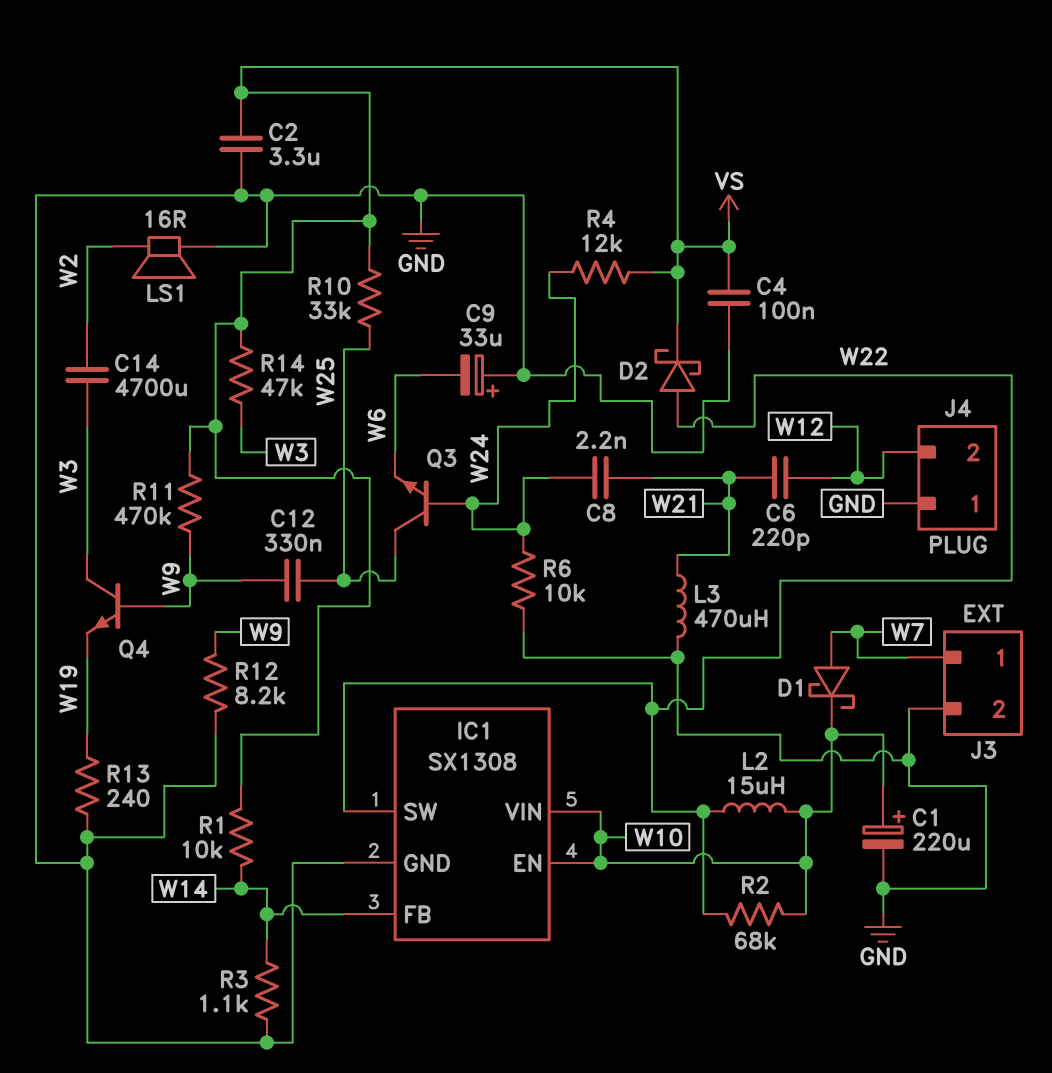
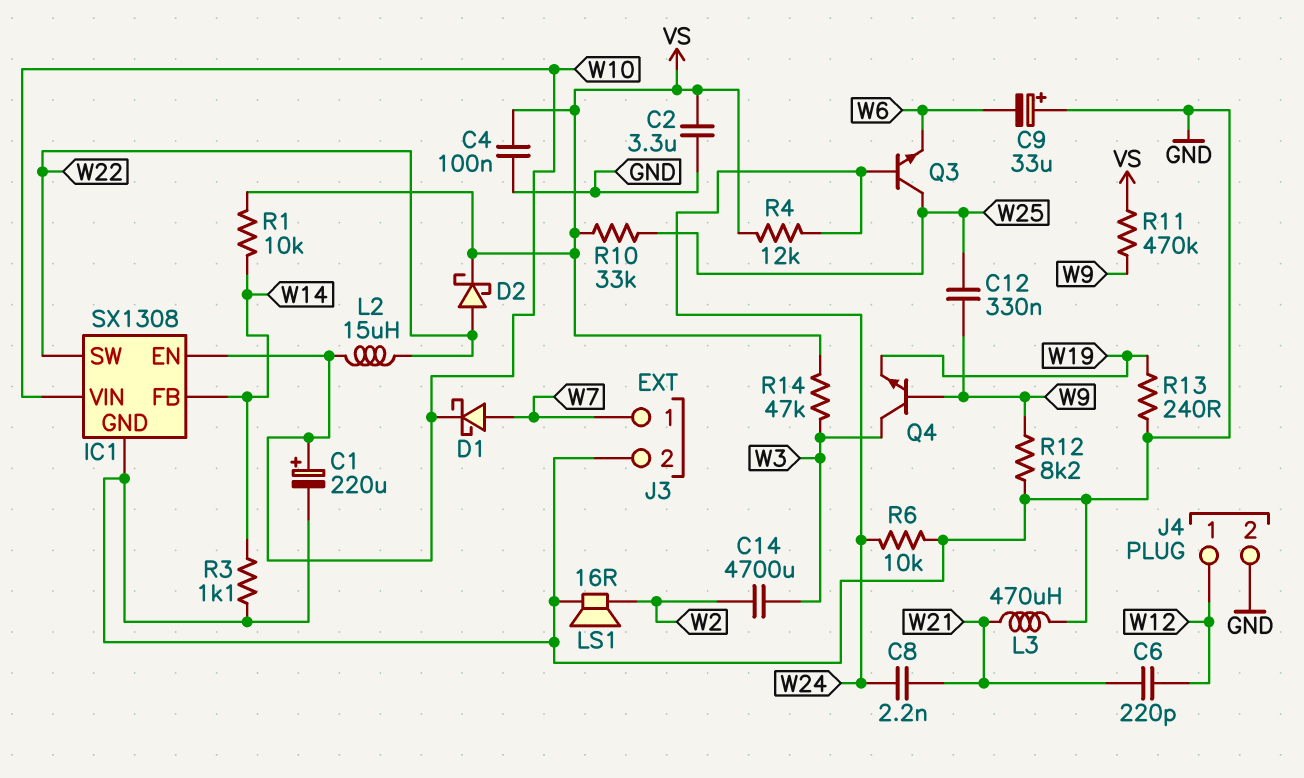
J4 pin 1: GND -> W12
J4 pin 2: W12 -> GND
R2: 68k (W10, W22) -> none

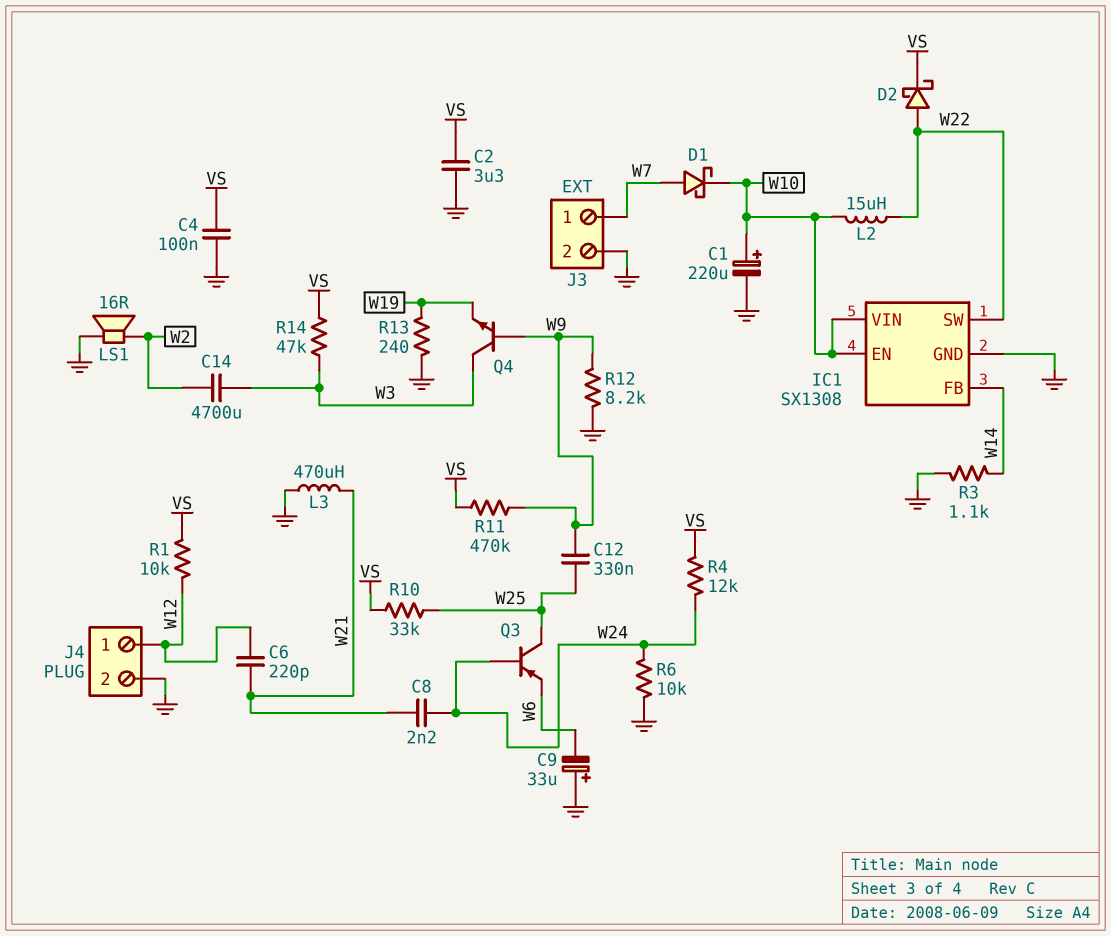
Q3: NPN (B W24, C W25, E W6) -> PNP (B W24, C W25, E W6)
R1: 10k (VS, W14) -> 10k (VS, W12)

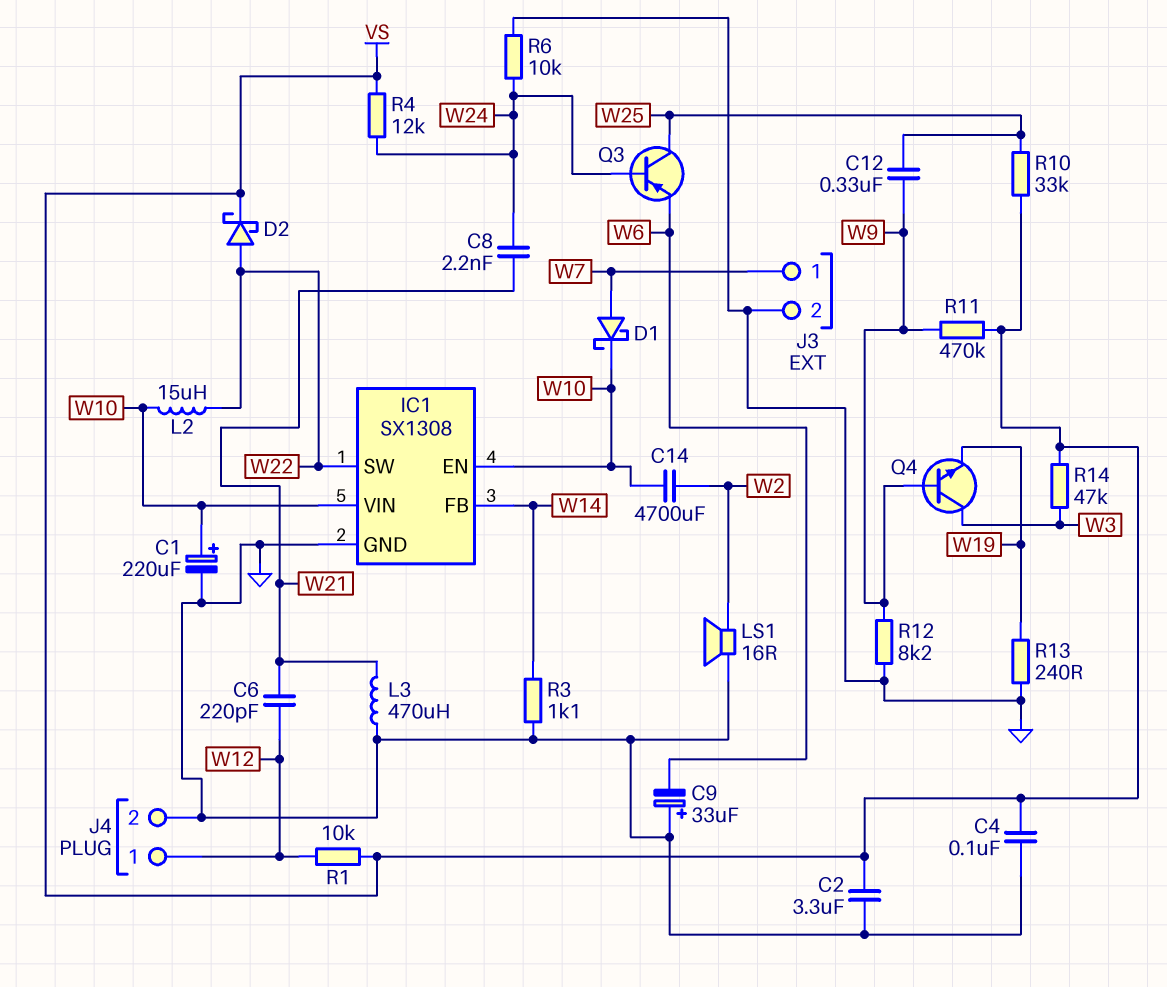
C14: 4700uF (W2, W3) -> 4700uF (W2, W10)

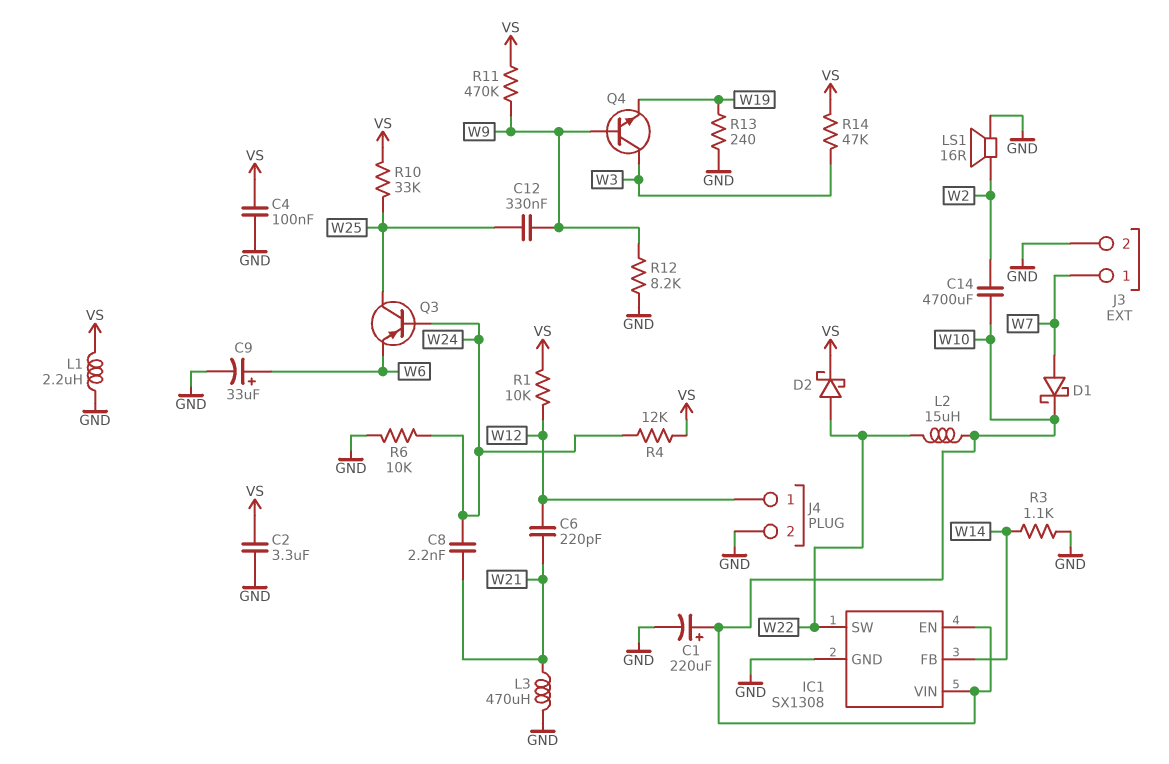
C9: 33uF (plus GND, minus W6) -> 33uF (plus W6, minus GND)
L1: none -> 2.2uH (GND, VS)

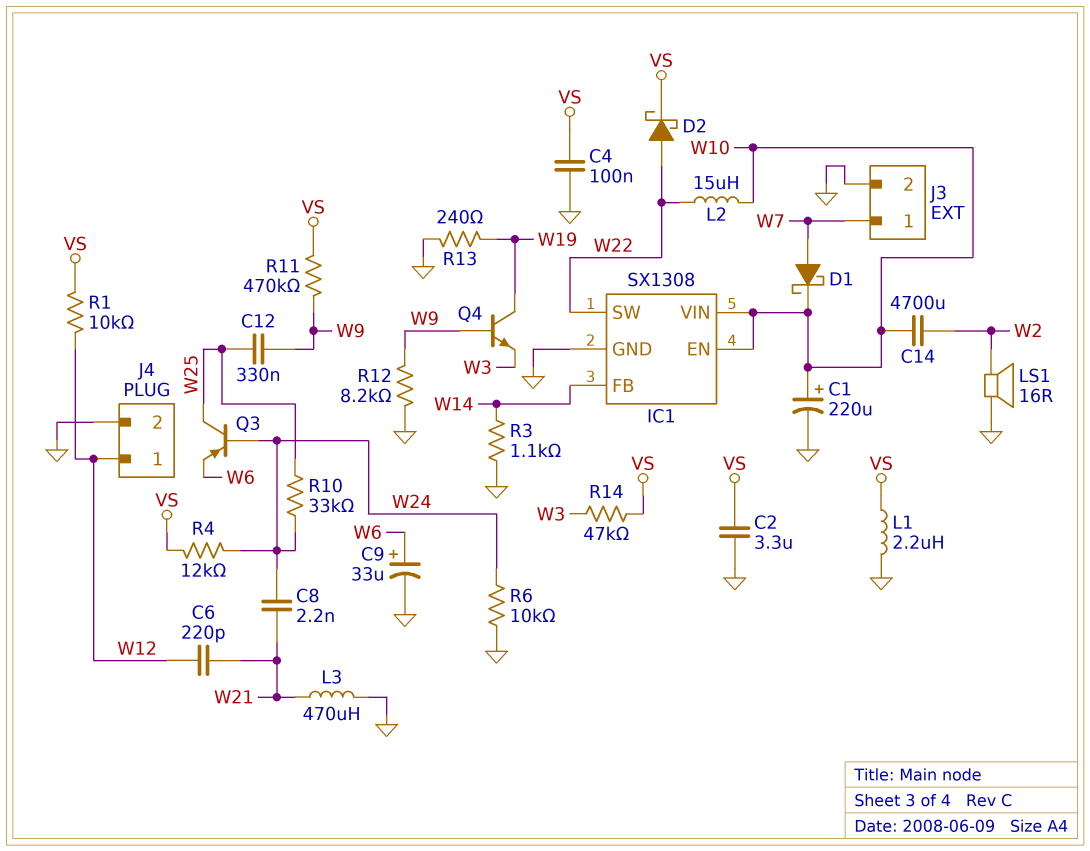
Q4: NPN (B W9, C W3, E W19) -> NPN (B W9, C W19, E W3)
R10: 33k (VS, W25) -> 33k (W24, W25)

